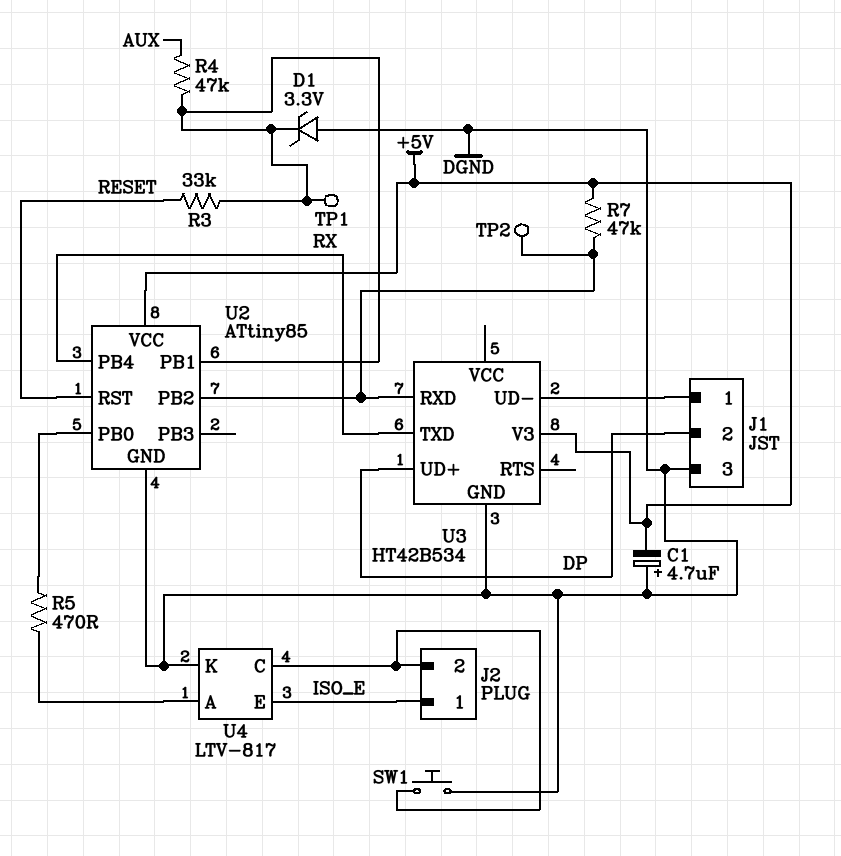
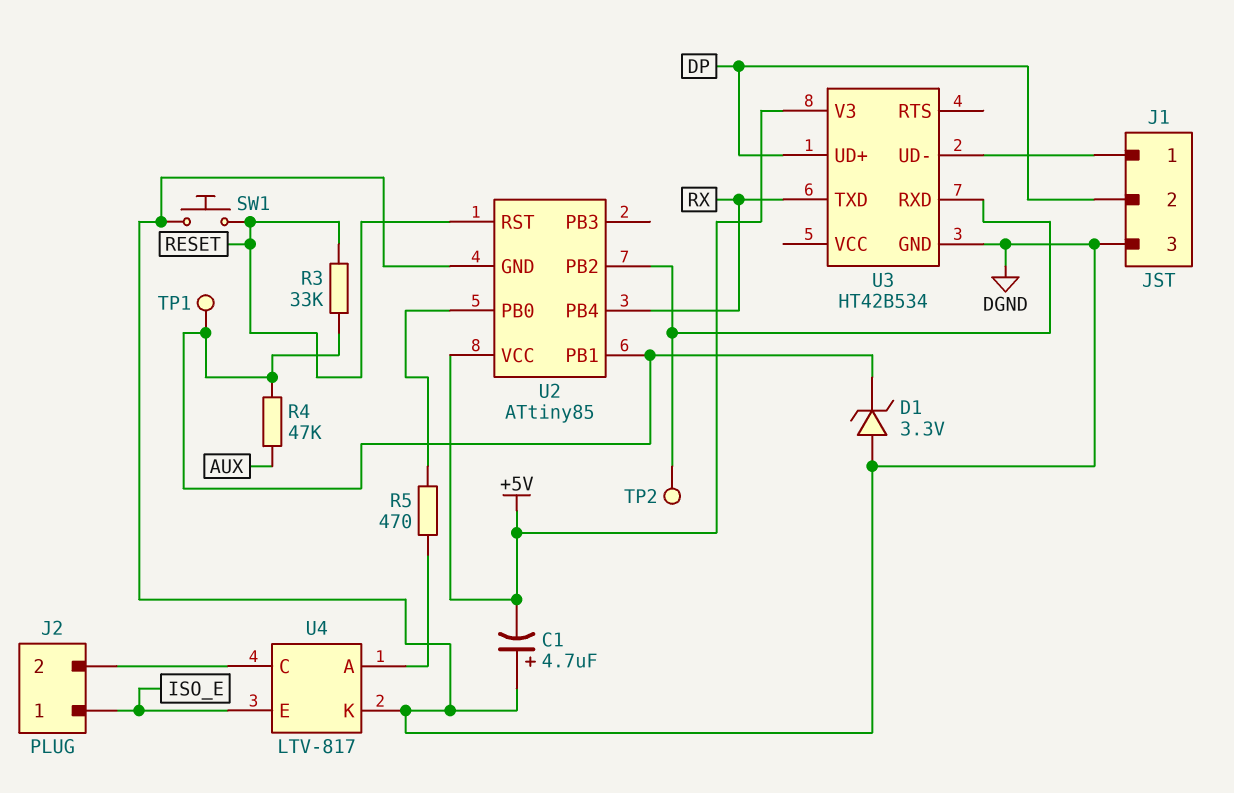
R7: 47k (+5V, U2/PB2) -> none
SW1: button (DGND, J2/2) -> button (DGND, RESET)

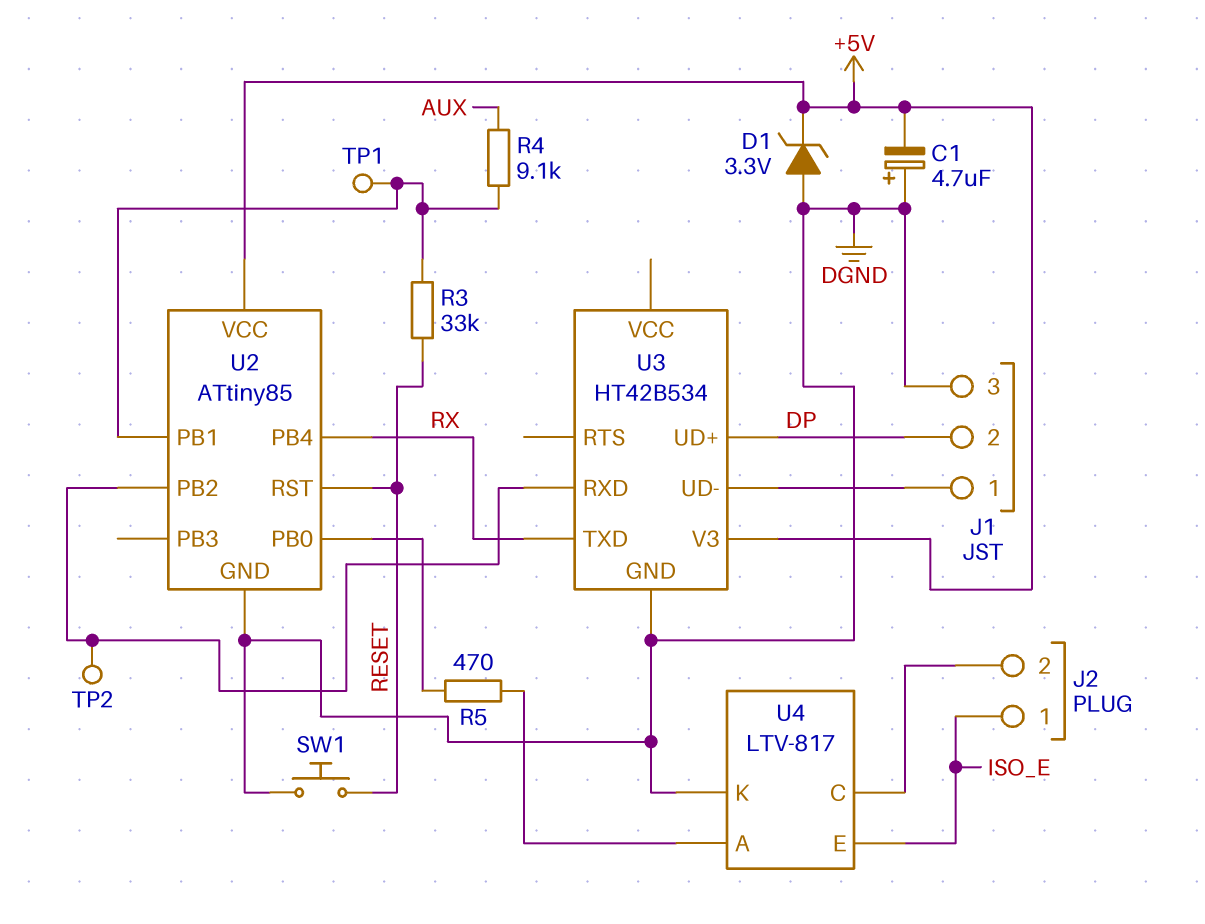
D1: zener 3.3V (A DGND, K U2/PB1) -> zener 3.3V (A DGND, K +5V)
R4: 47k (AUX, U2/PB1) -> 9.1k (AUX, U2/PB1)

